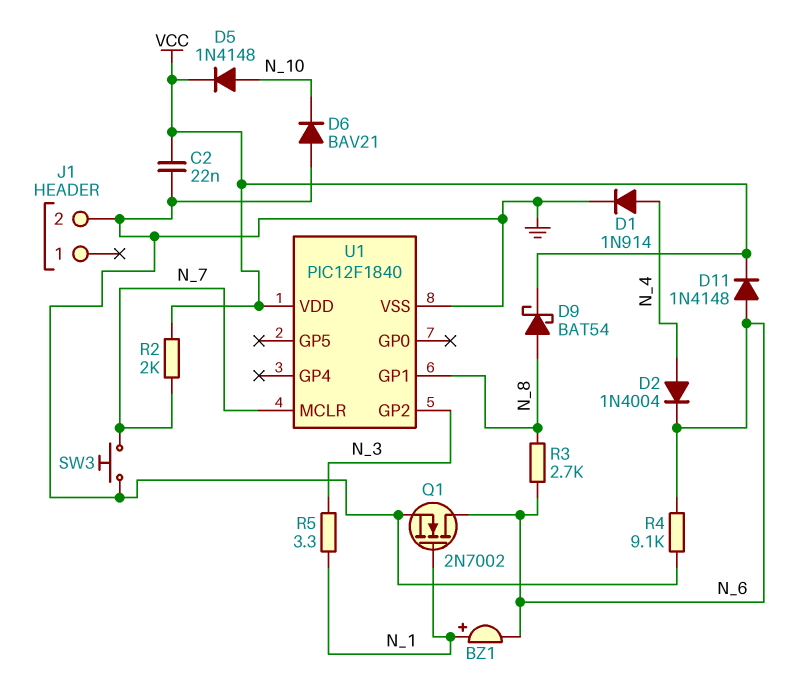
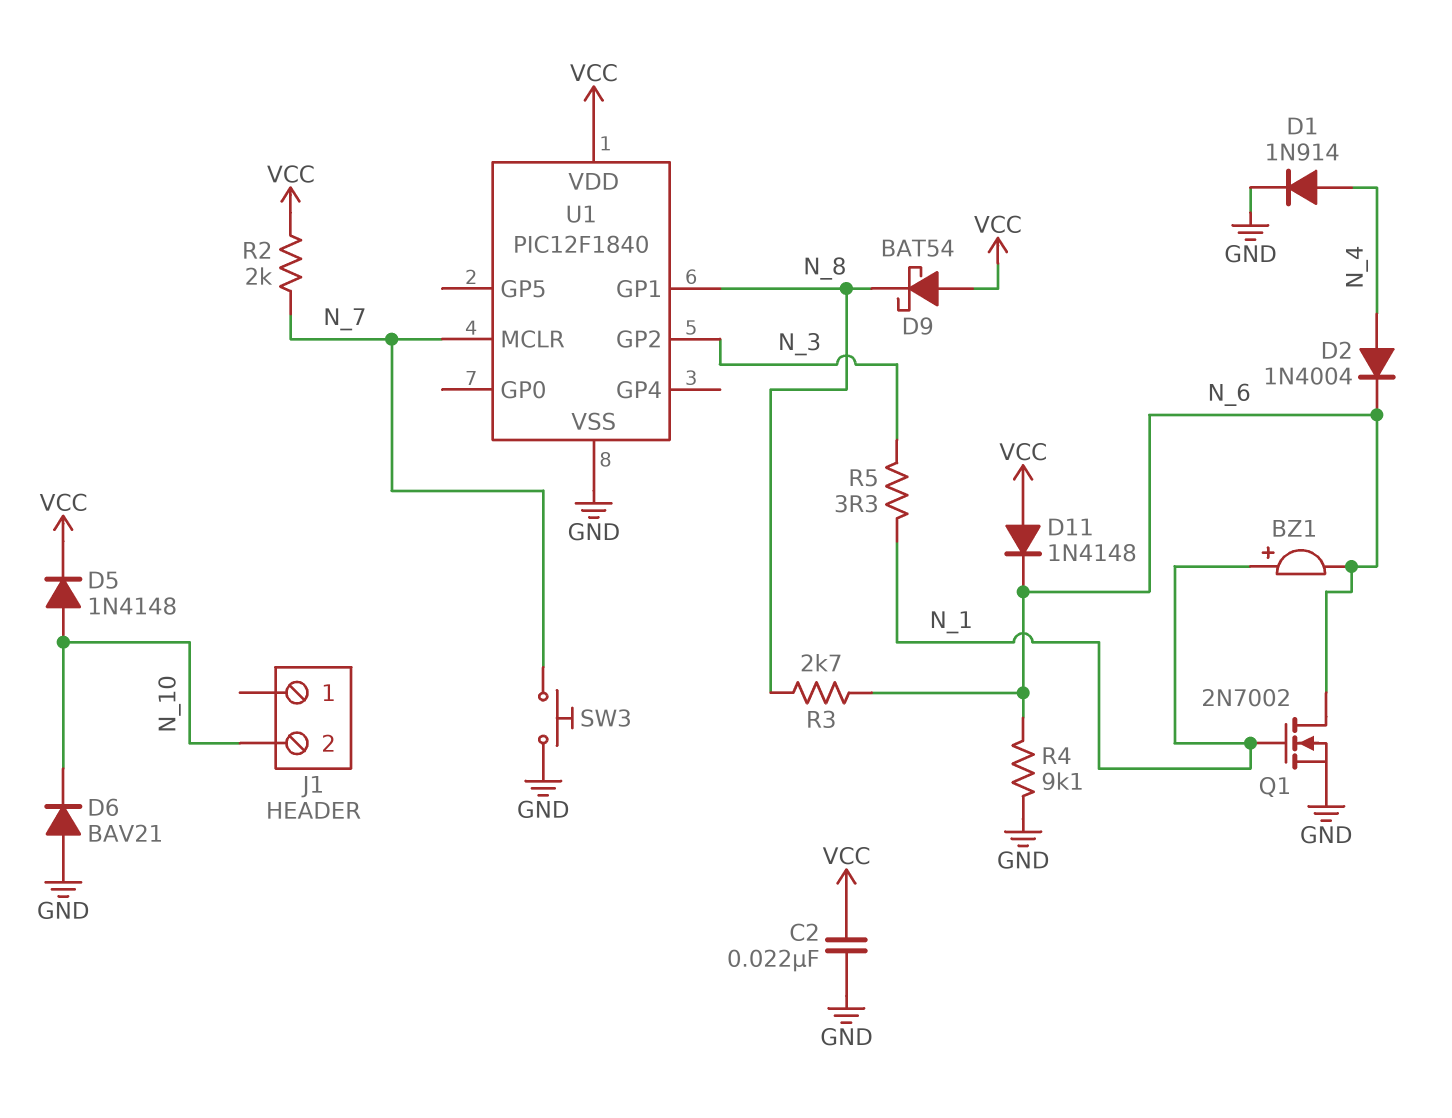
D9: schottky BAT54 (A N_8, K VCC) -> schottky BAT54 (A VCC, K N_8)
D11: diode 1N4148 (A N_6, K VCC) -> diode 1N4148 (A VCC, K N_6)
J1 pin 2: GND -> N_10

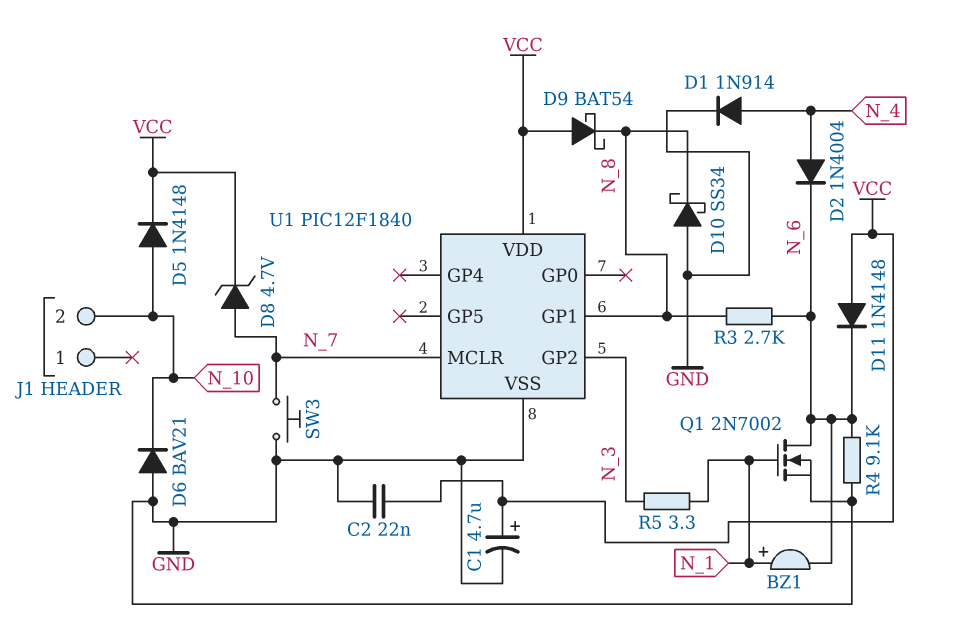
C1: none -> 4.7uF (plus VCC, minus GND)
D8: none -> zener 4.7V (A N_7, K VCC)
D10: none -> schottky SS34 (A GND, K N_8)
R2: 2k (N_7, VCC) -> none

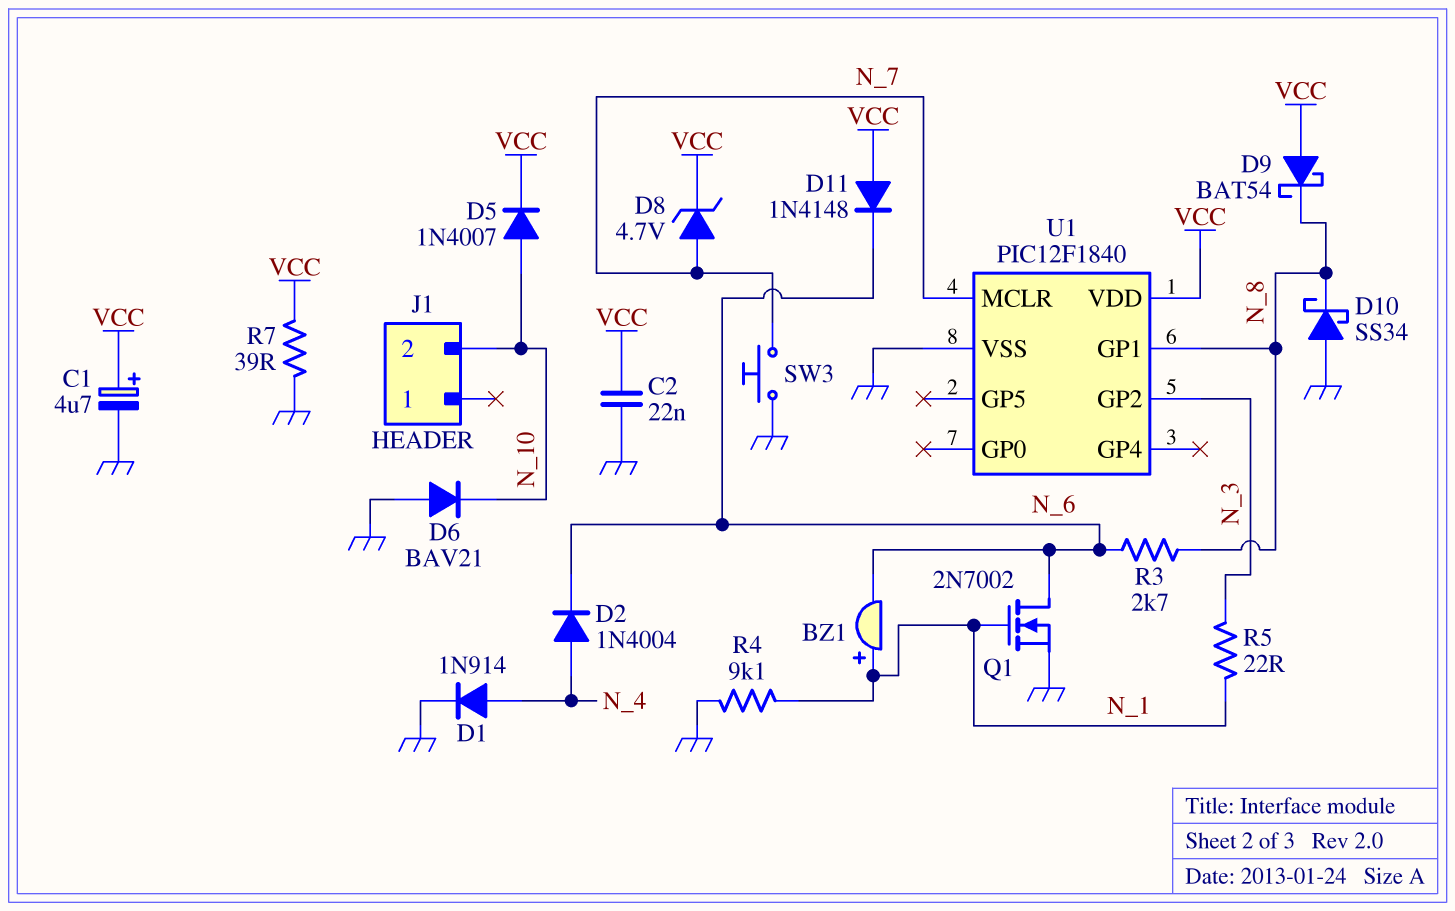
D5: diode 1N4148 (A N_10, K VCC) -> diode 1N4007 (A N_10, K VCC)
R4: 9.1k (GND, N_6) -> 9.1k (GND, N_1)
R5: 3.3 (N_1, N_3) -> 22 (N_1, N_3)
R7: none -> 39 (GND, VCC)

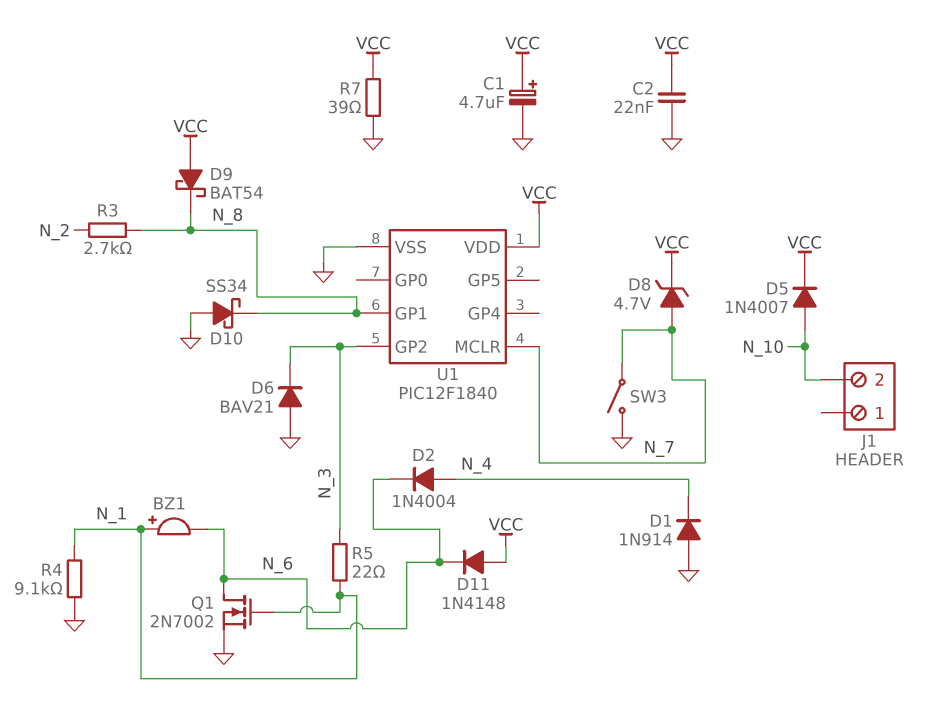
D1: diode 1N914 (A N_4, K GND) -> diode 1N914 (A GND, K N_4)
D6: diode BAV21 (A GND, K N_10) -> diode BAV21 (A GND, K N_3)
R3: 2.7k (N_6, N_8) -> 2.7k (N_2, N_8)
SW3: button (GND, N_7) -> switch (GND, N_7)

